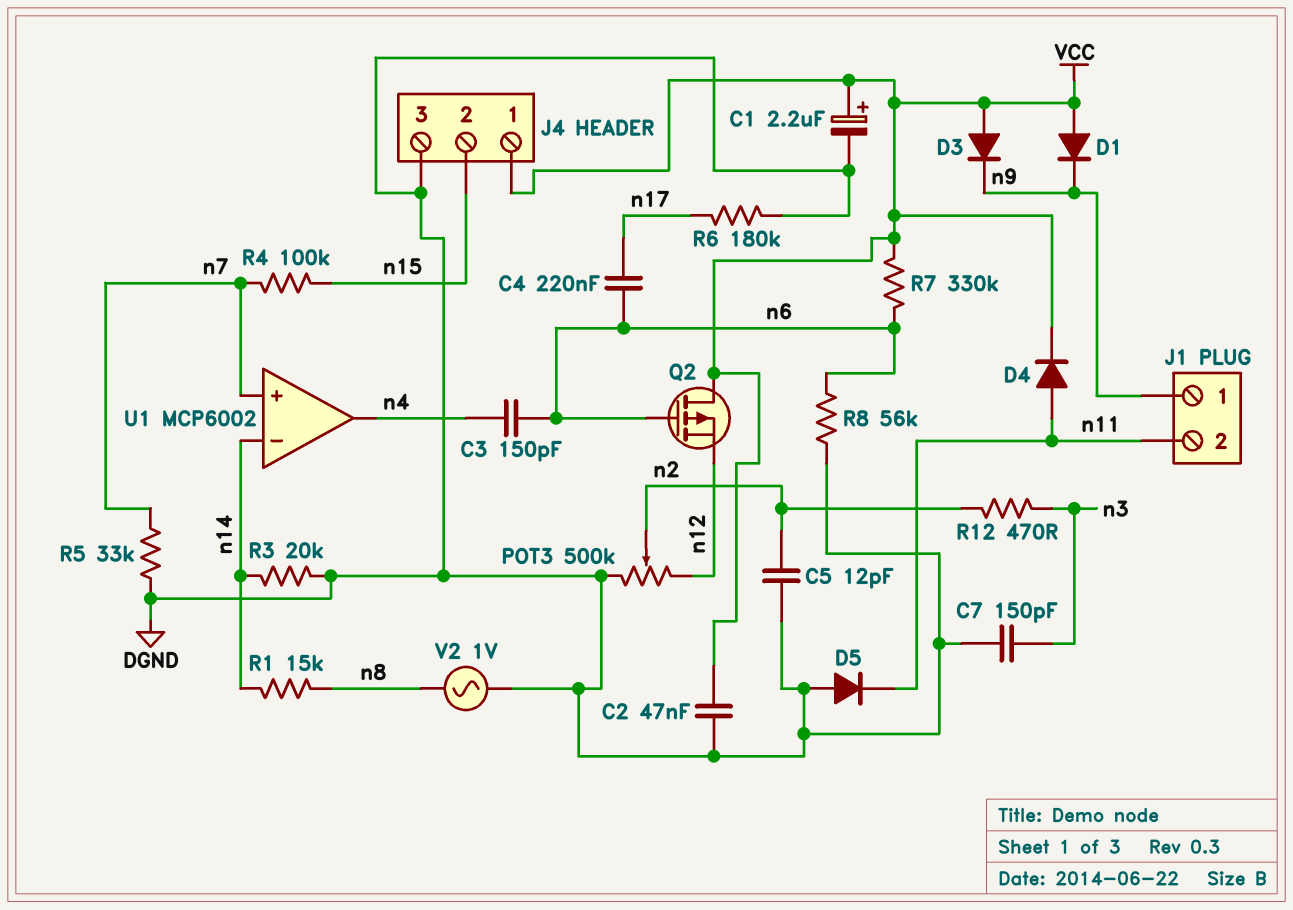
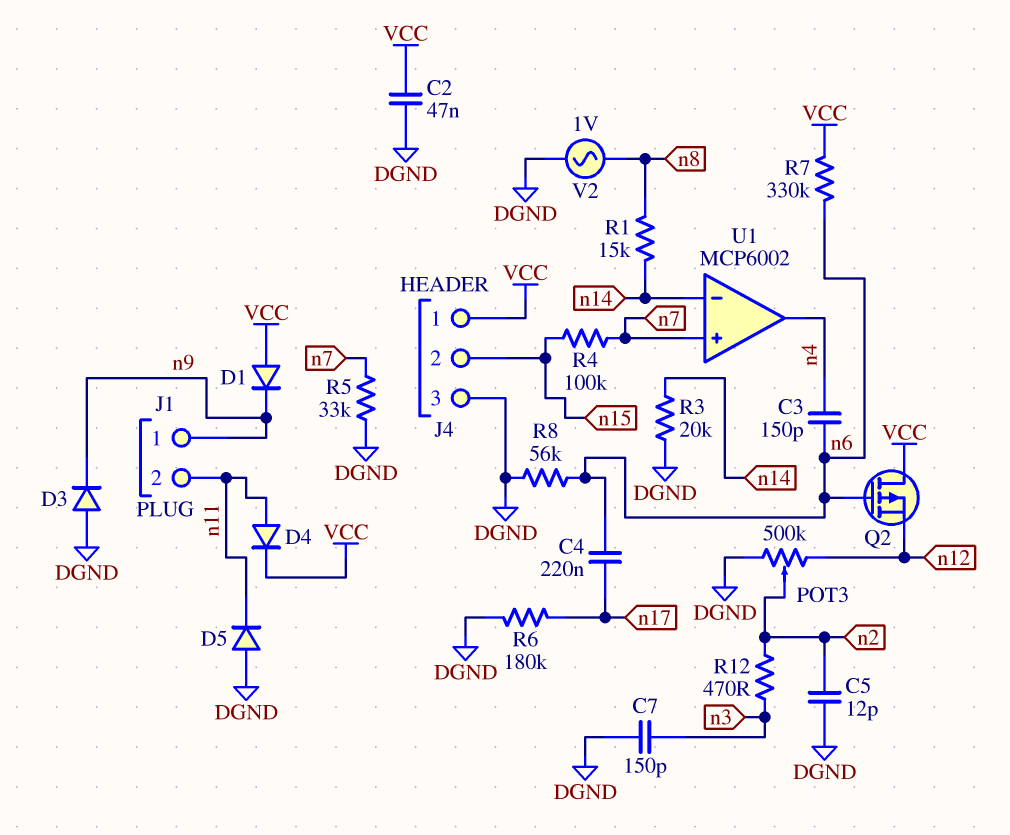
C1: 2.2uF (plus VCC, minus DGND) -> none
D3: diode (A VCC, K n9) -> diode (A DGND, K n9)

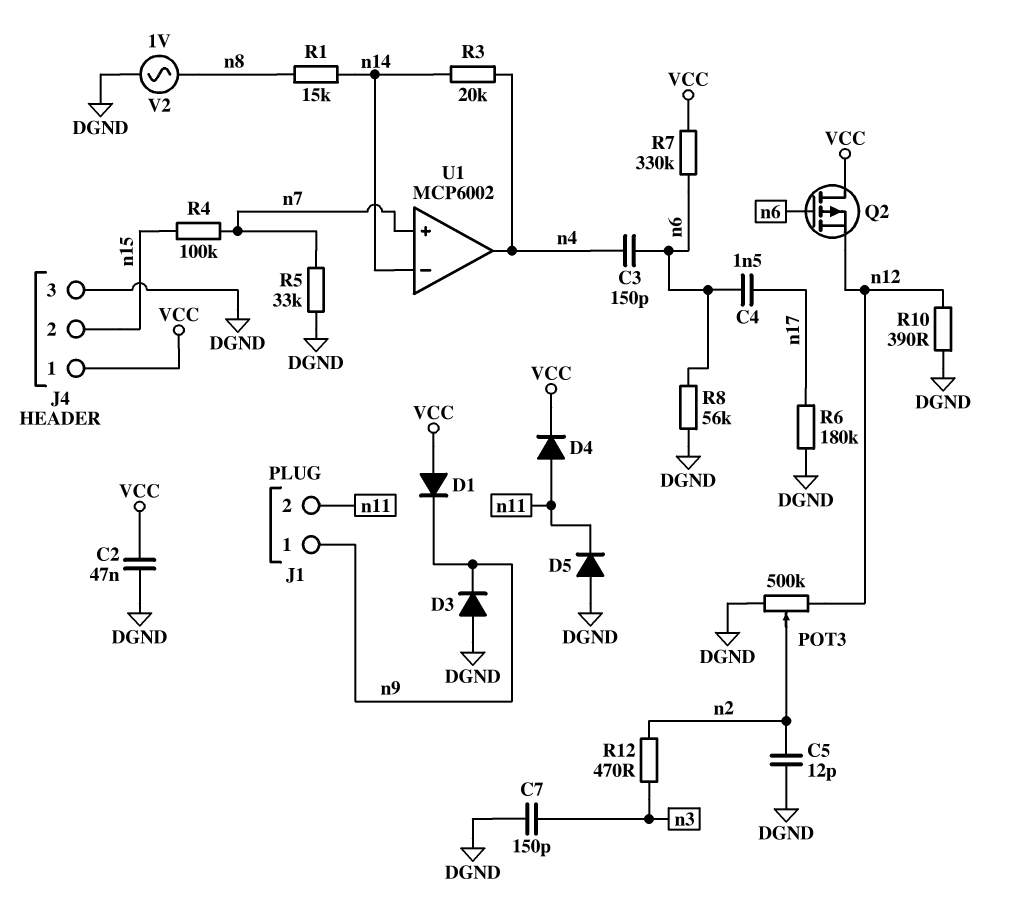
C4: 220nF (n6, n17) -> 1.5nF (n6, n17)
R3: 20k (DGND, n14) -> 20k (n4, n14)
R10: none -> 390 (DGND, n12)

